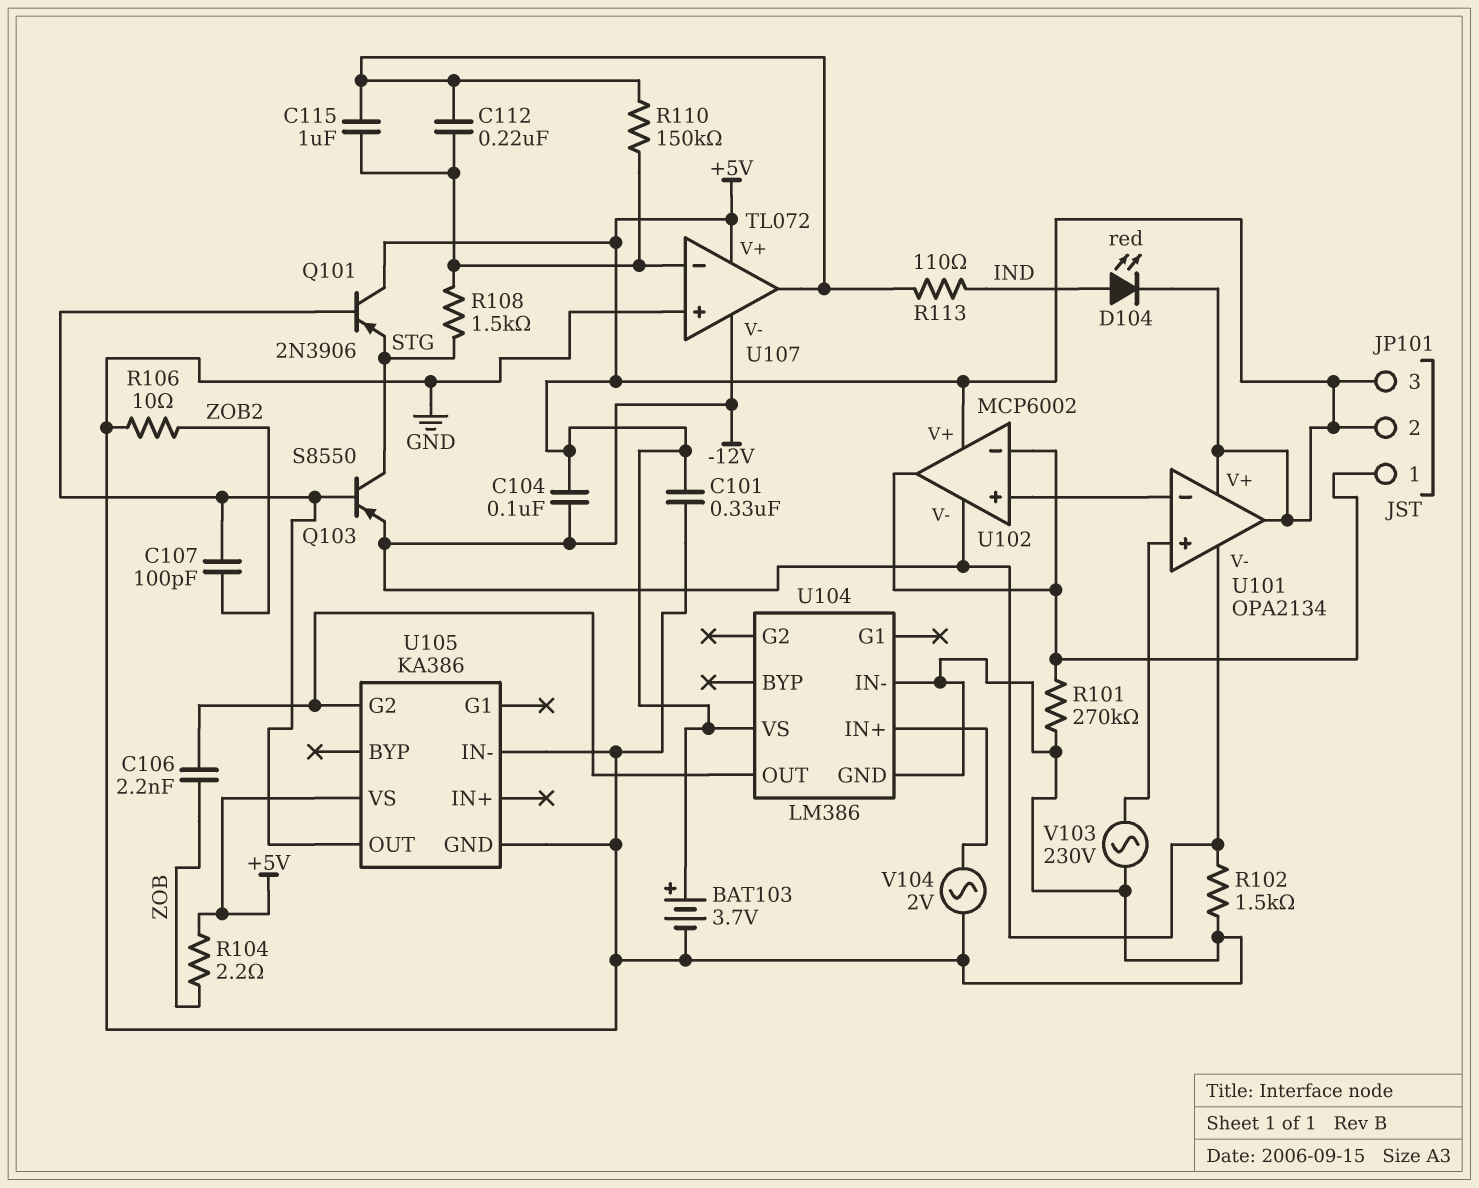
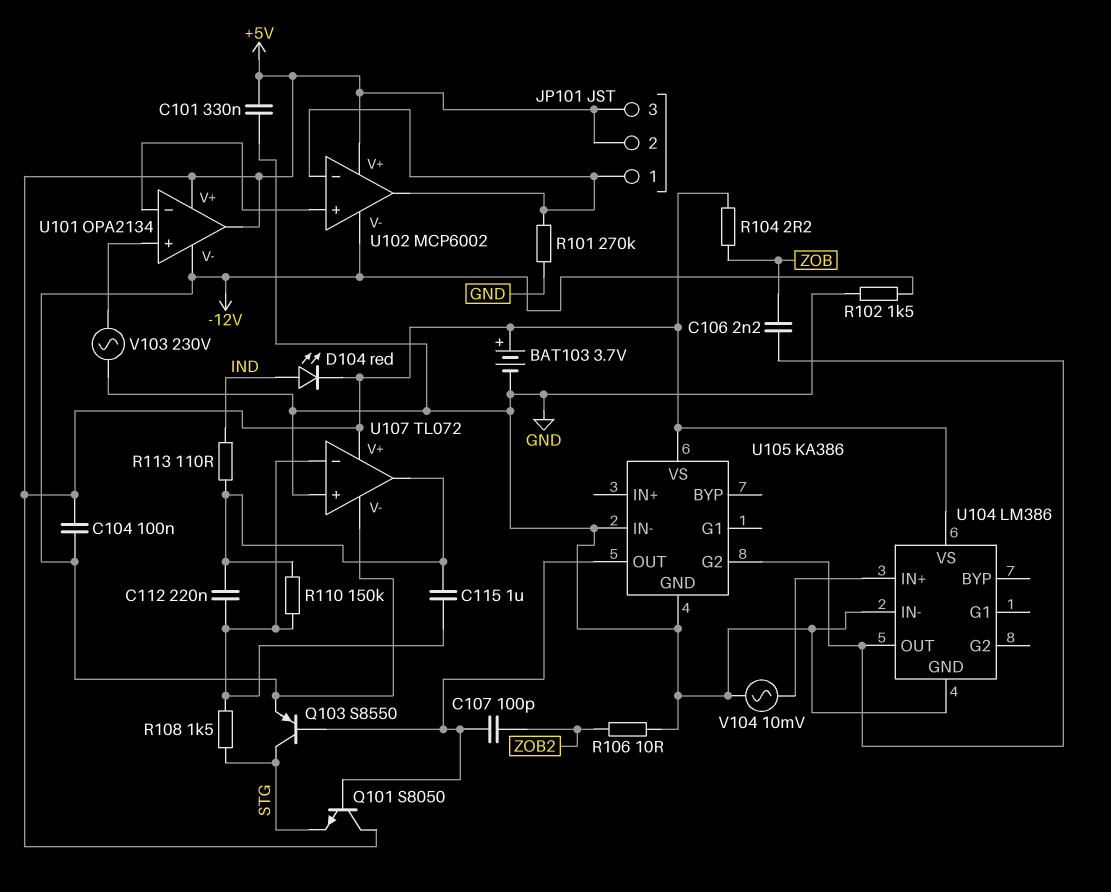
Q101: PNP 2N3906 (B U105/OUT, C +5V, E STG) -> NPN S8050 (B U105/OUT, C +5V, E STG)
V104: AC 2V (GND, U104/IN+) -> AC 10mV (GND, U104/IN+)

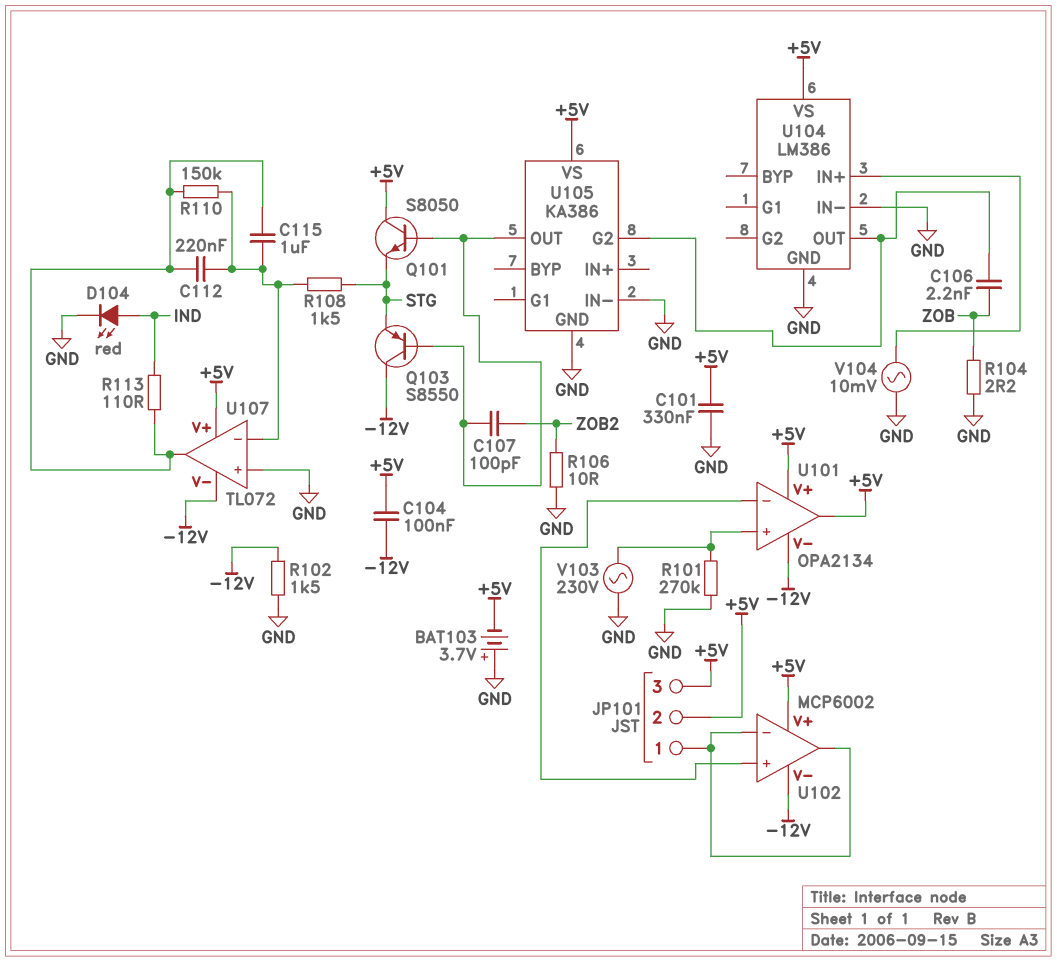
BAT103: 3.7V (plus +5V, minus GND) -> 3.7V (plus GND, minus +5V)
D104: LED red (A IND, K +5V) -> LED red (A IND, K GND)
Q103: PNP S8550 (B U105/OUT, C STG, E -12V) -> PNP S8550 (B U105/OUT, C -12V, E STG)
R101: 270k (GND, JP101/1) -> 270k (GND, U101/in+)
R104: 2.2 (+5V, ZOB) -> 2.2 (GND, ZOB)

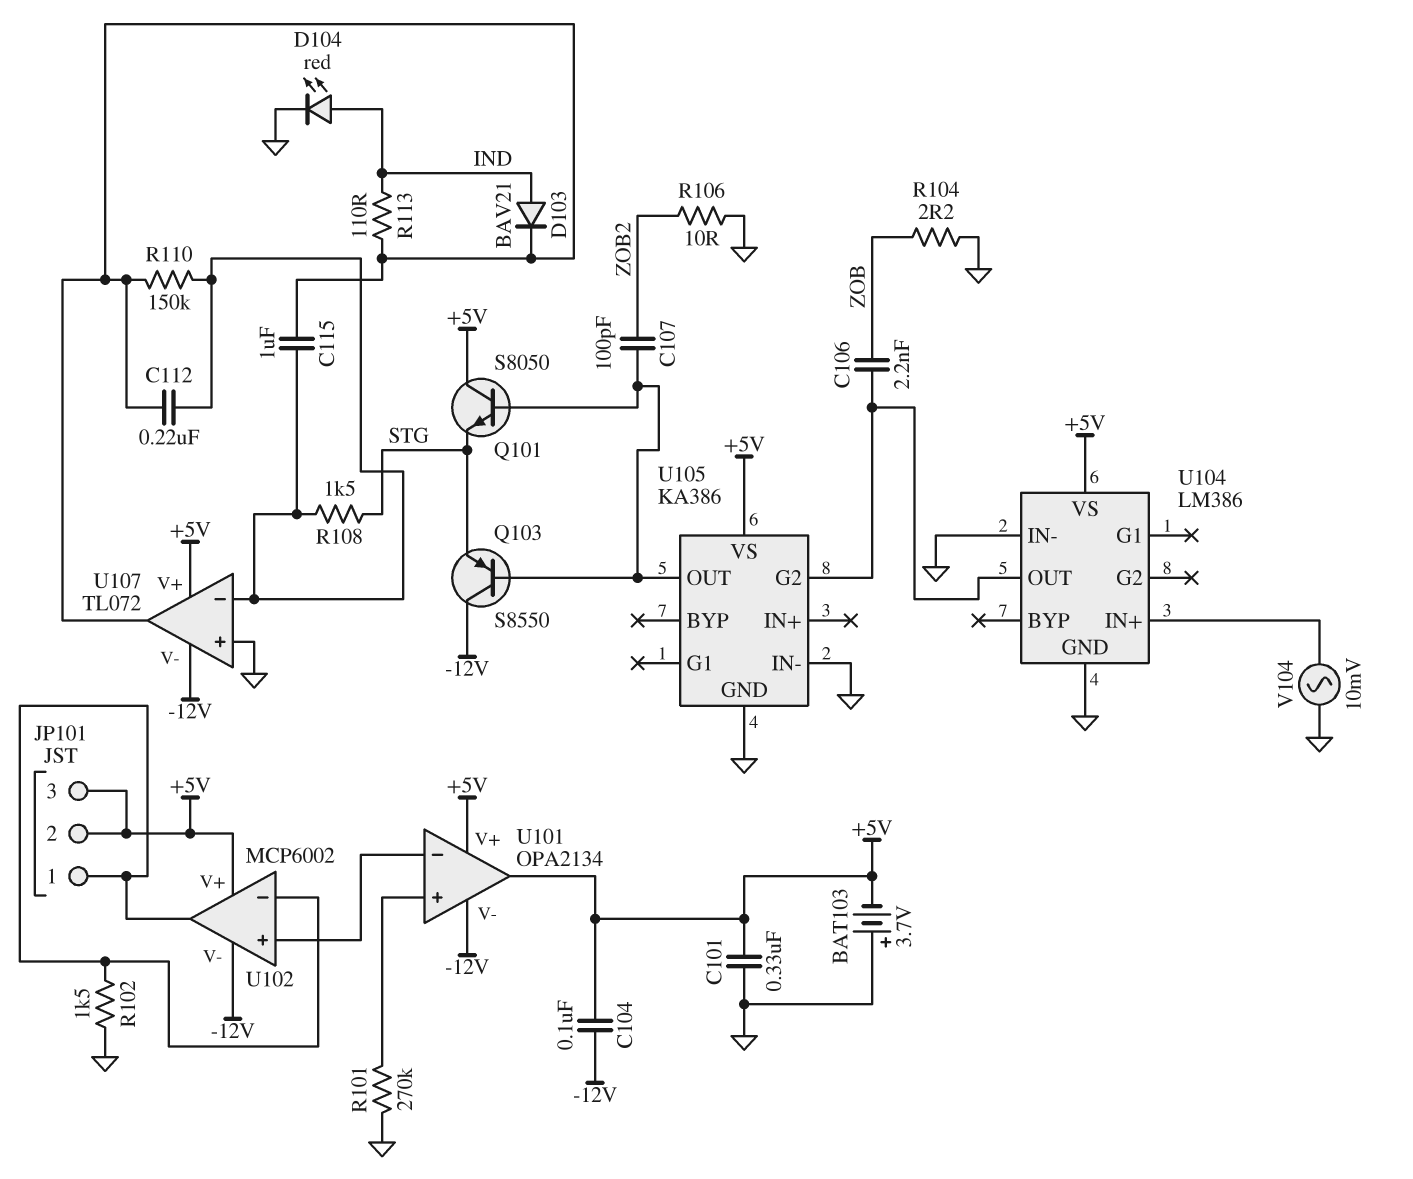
D103: none -> diode BAV21 (A IND, K U107/out)
R102: 1.5k (-12V, GND) -> 1.5k (GND, JP101/1)
V103: AC 230V (GND, U101/in+) -> none

